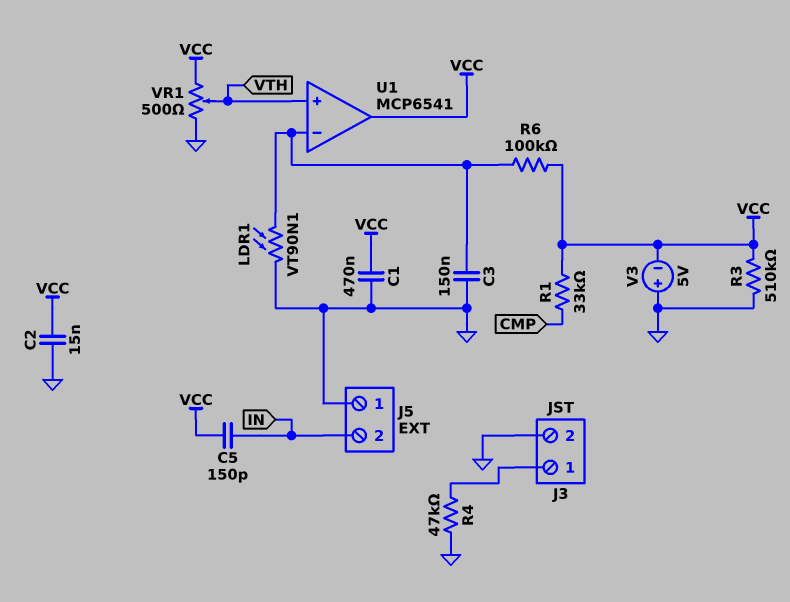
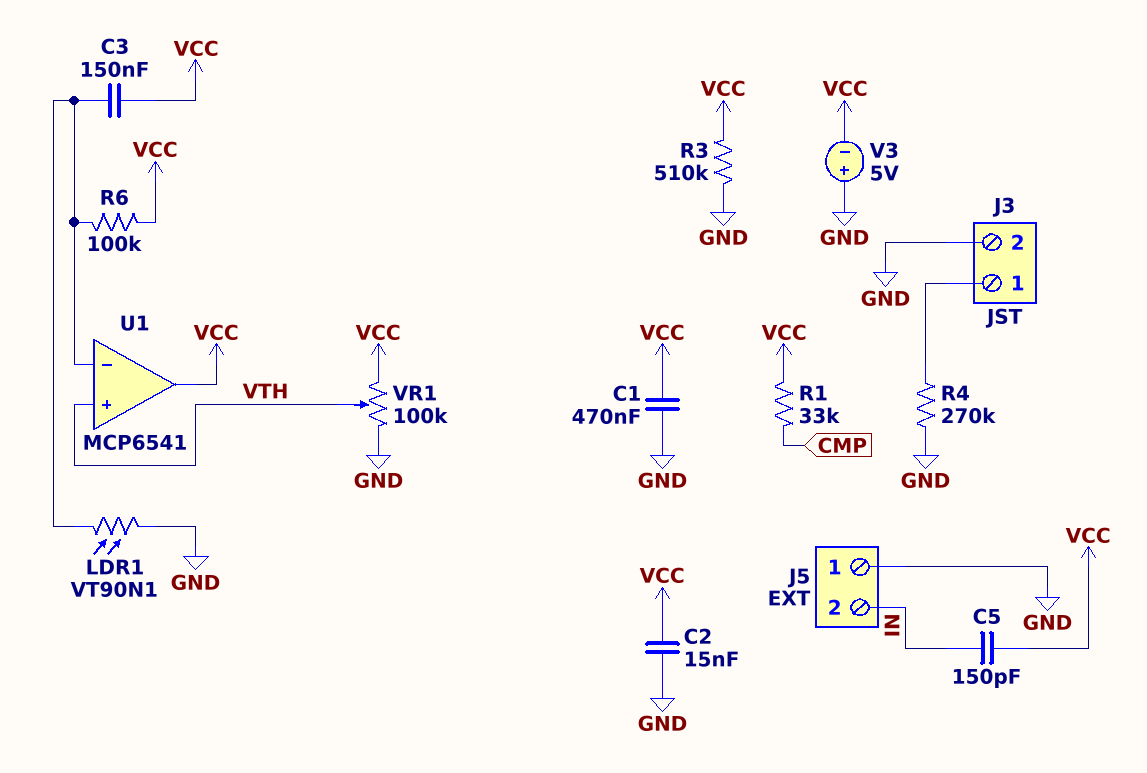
C3: 150nF (GND, U1/in-) -> 150nF (U1/in-, VCC)
R4: 47k (GND, J3/1) -> 270k (GND, J3/1)
VR1: 500 (GND, VCC, wiper VTH) -> 100k (GND, VCC, wiper VTH)

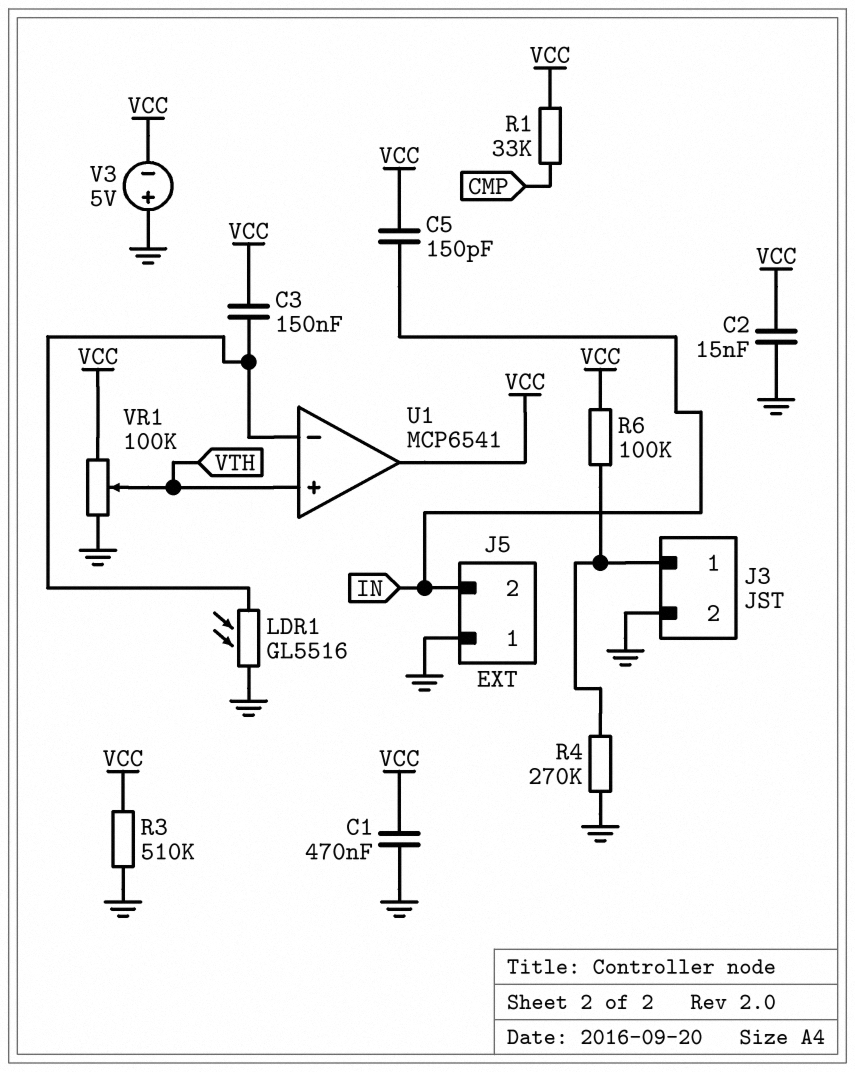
LDR1: VT90N1 (GND, U1/in-) -> GL5516 (GND, U1/in-)
R6: 100k (U1/in-, VCC) -> 100k (J3/1, VCC)

